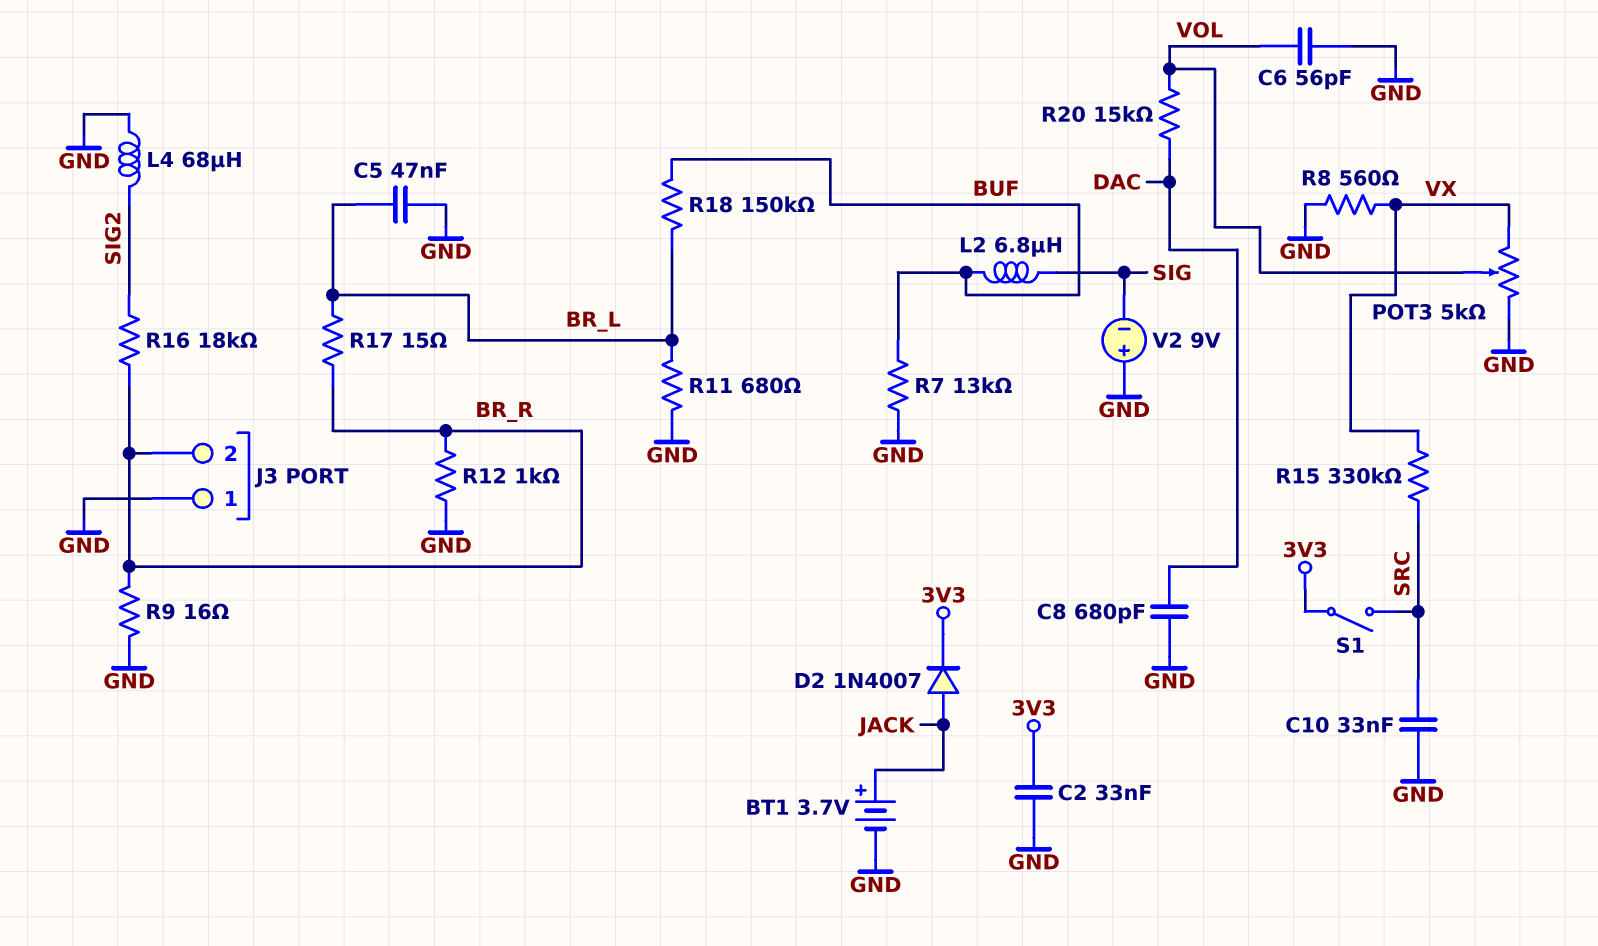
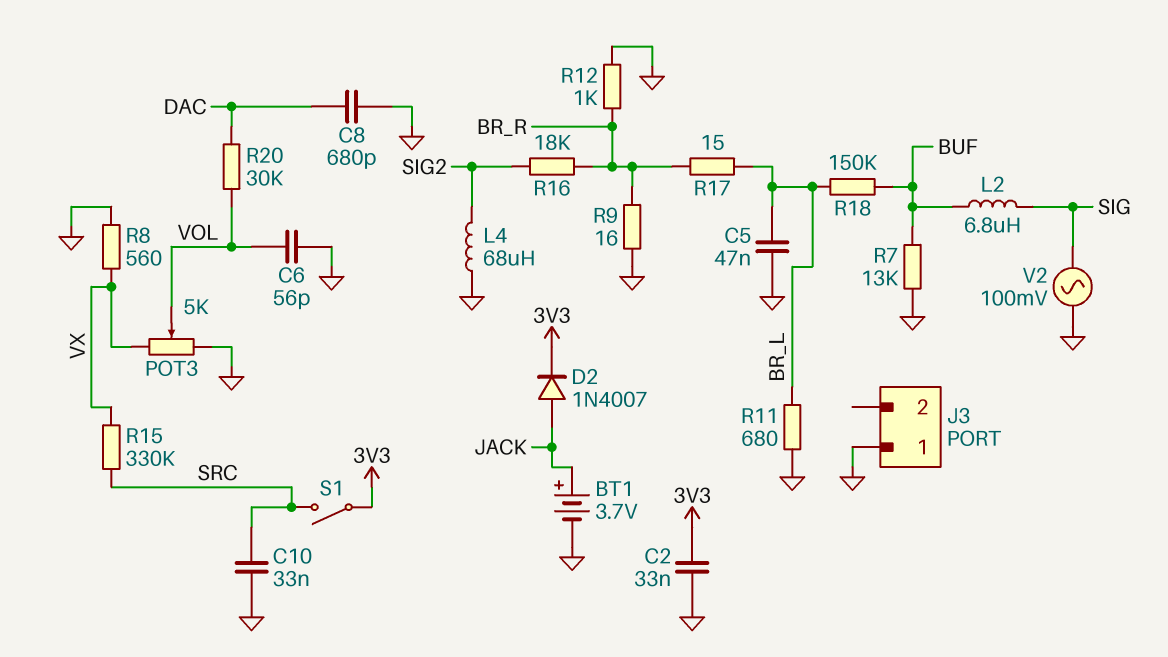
J3 pin 2: BR_R -> none
R20: 15k (DAC, VOL) -> 30k (DAC, VOL)
V2: 9V (plus GND, minus SIG) -> AC 100mV (GND, SIG)

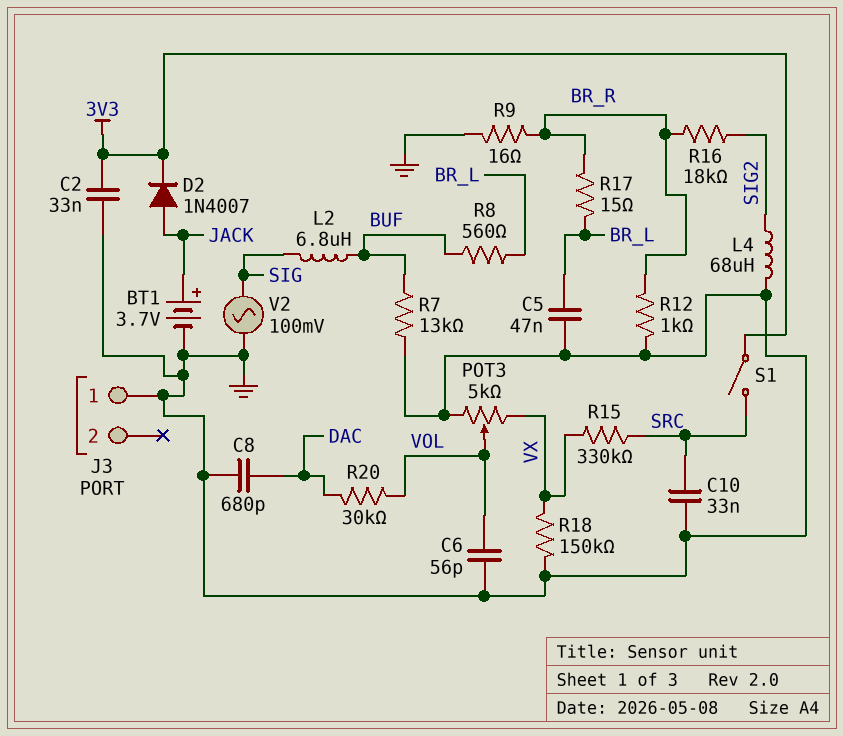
R8: 560 (GND, VX) -> 560 (BR_L, BUF)
R11: 680 (BR_L, GND) -> none
R18: 150k (BR_L, BUF) -> 150k (GND, VX)

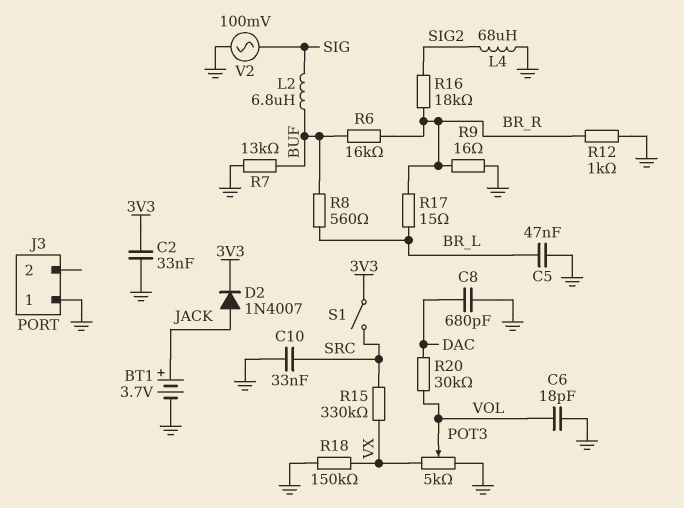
C6: 56pF (GND, VOL) -> 18pF (GND, VOL)
R6: none -> 16k (BR_R, BUF)

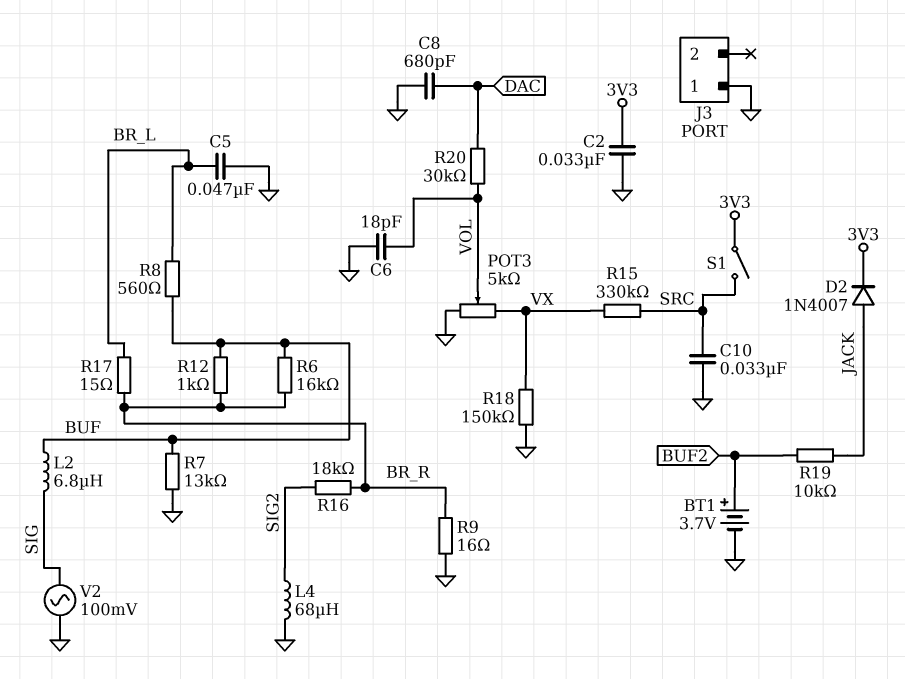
BT1: 3.7V (plus JACK, minus GND) -> 3.7V (plus BUF2, minus GND)
R12: 1k (BR_R, GND) -> 1k (BR_R, BUF)
R19: none -> 10k (BUF2, JACK)

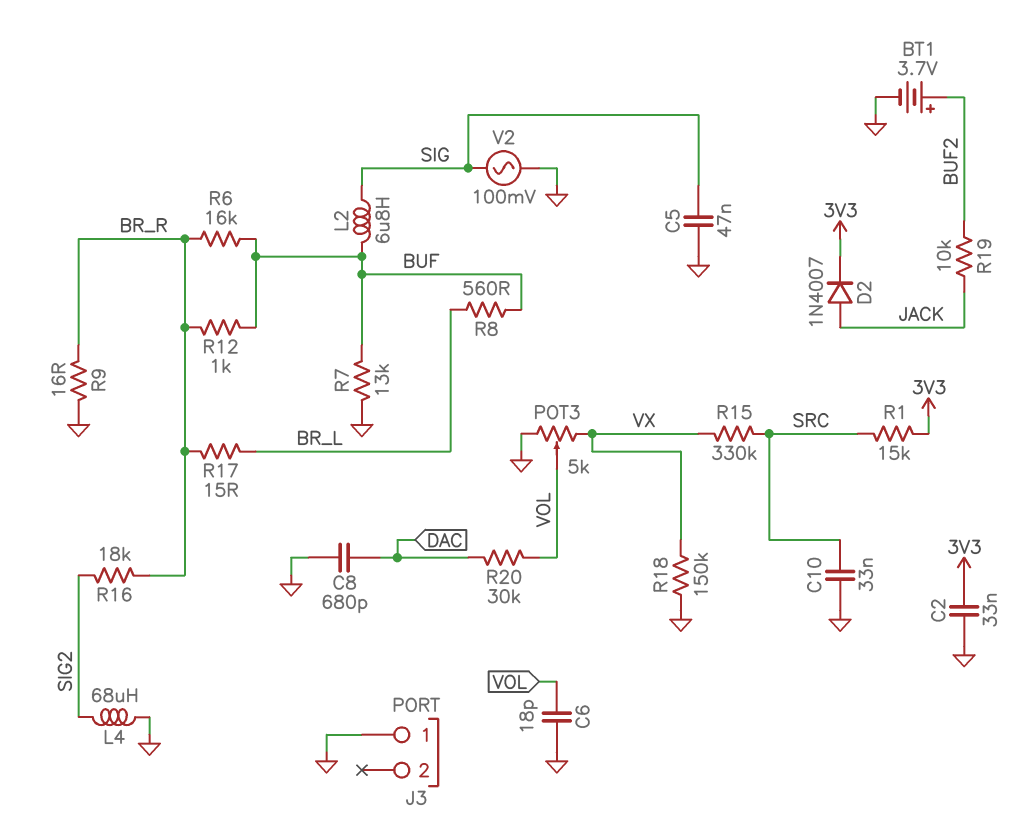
C5: 47nF (BR_L, GND) -> 47nF (GND, SIG)
R1: none -> 15k (3V3, SRC)
S1: switch (3V3, SRC) -> none

